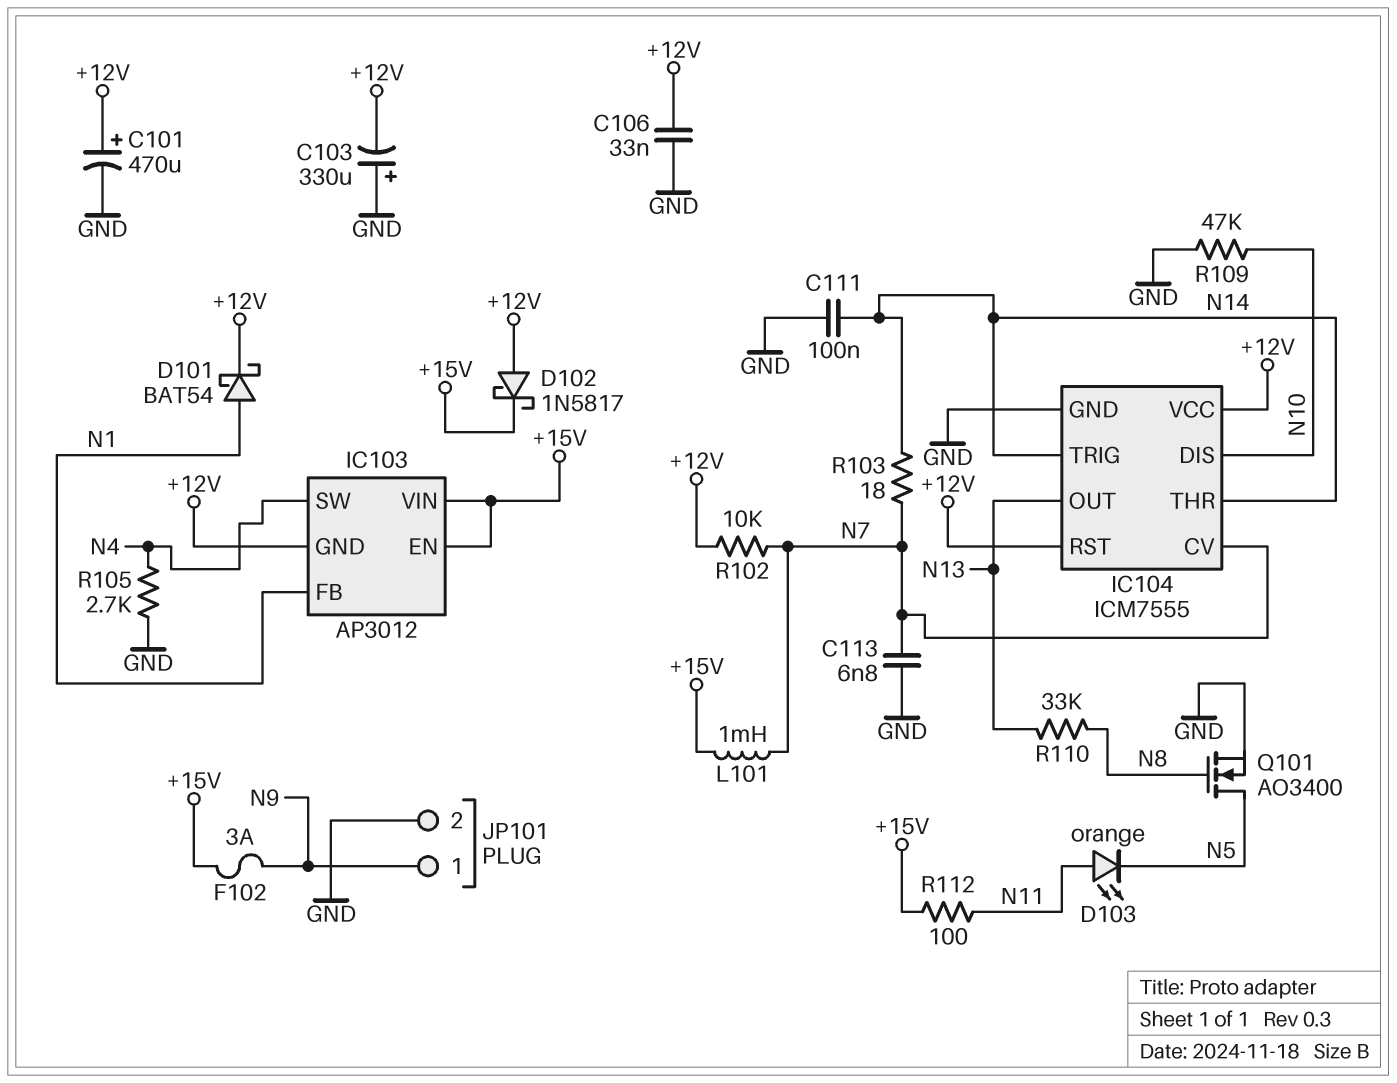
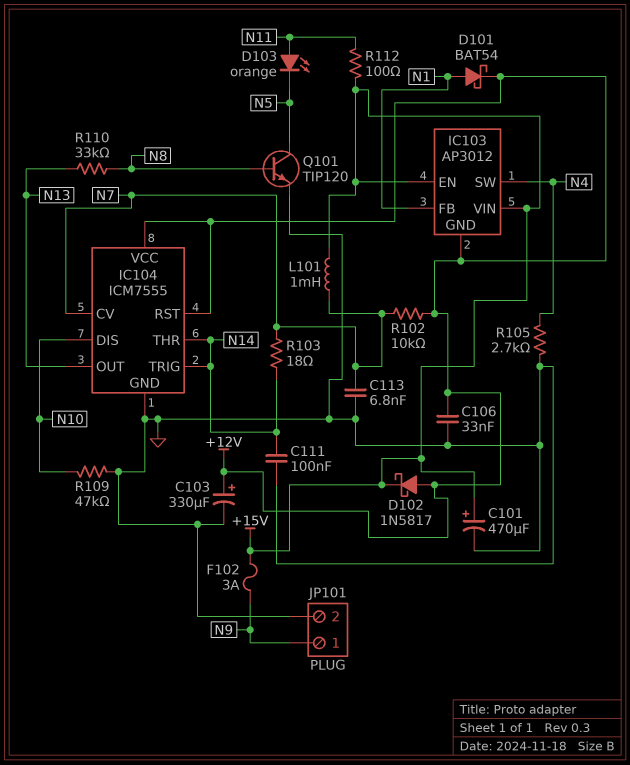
C101: 470uF (plus +12V, minus GND) -> 470uF (plus +15V, minus GND)
C103: 330uF (plus GND, minus +12V) -> 330uF (plus +12V, minus GND)
Q101: NMOS AO3400 (G N8, D N5, S GND) -> NPN TIP120 (B N8, C N5, E GND)

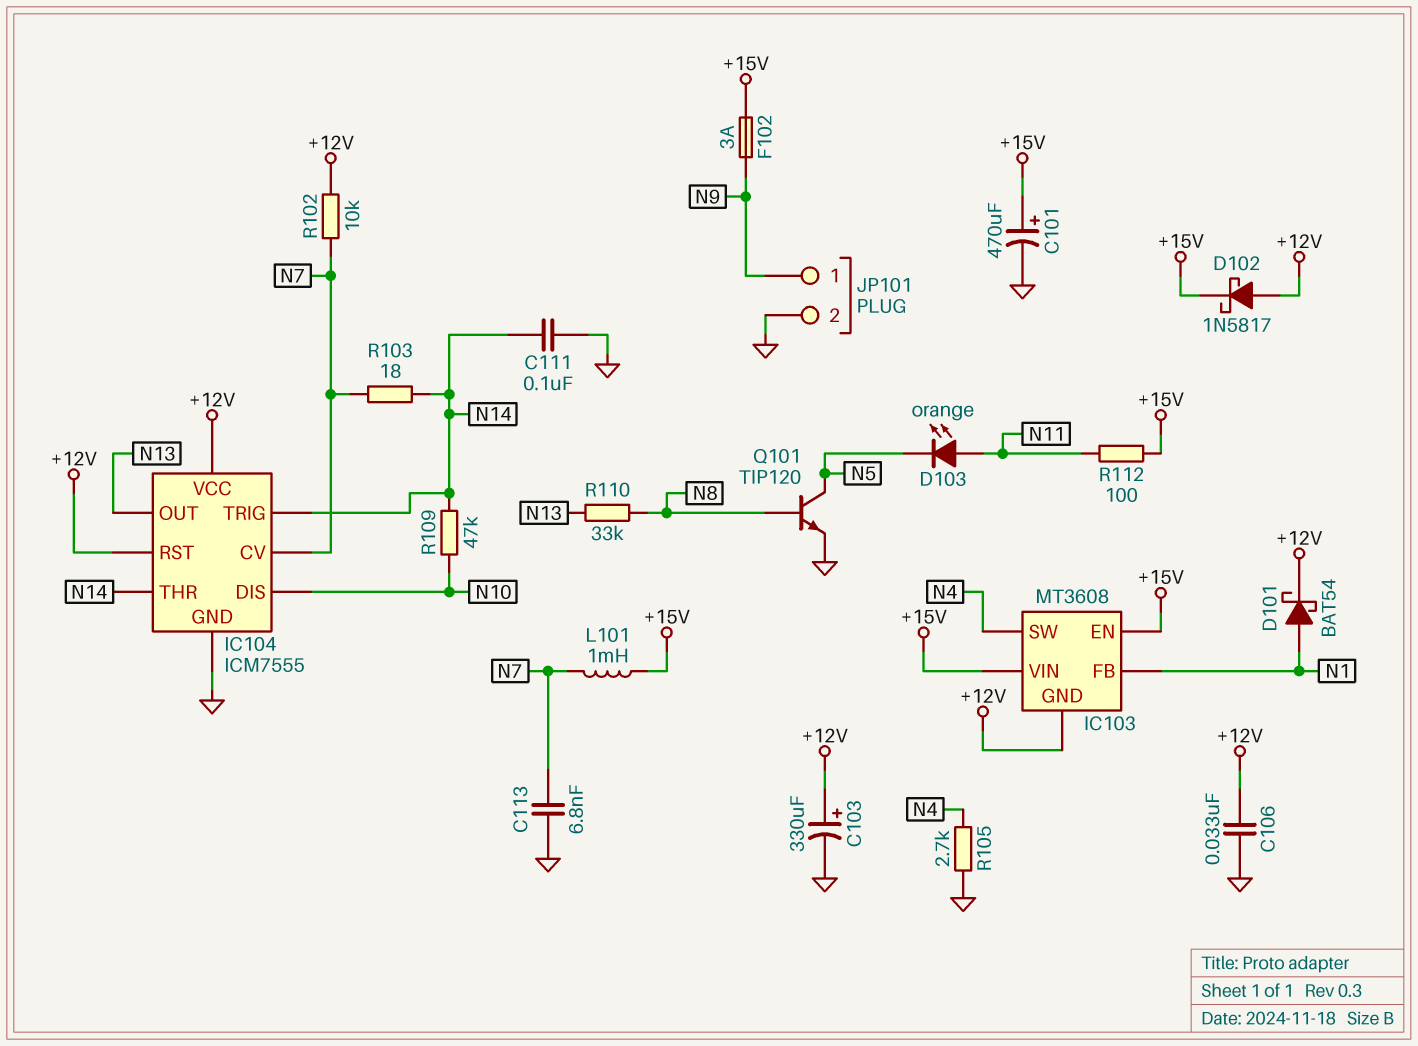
IC103: AP3012 -> MT3608
R109: 47k (GND, N10) -> 47k (N10, N14)

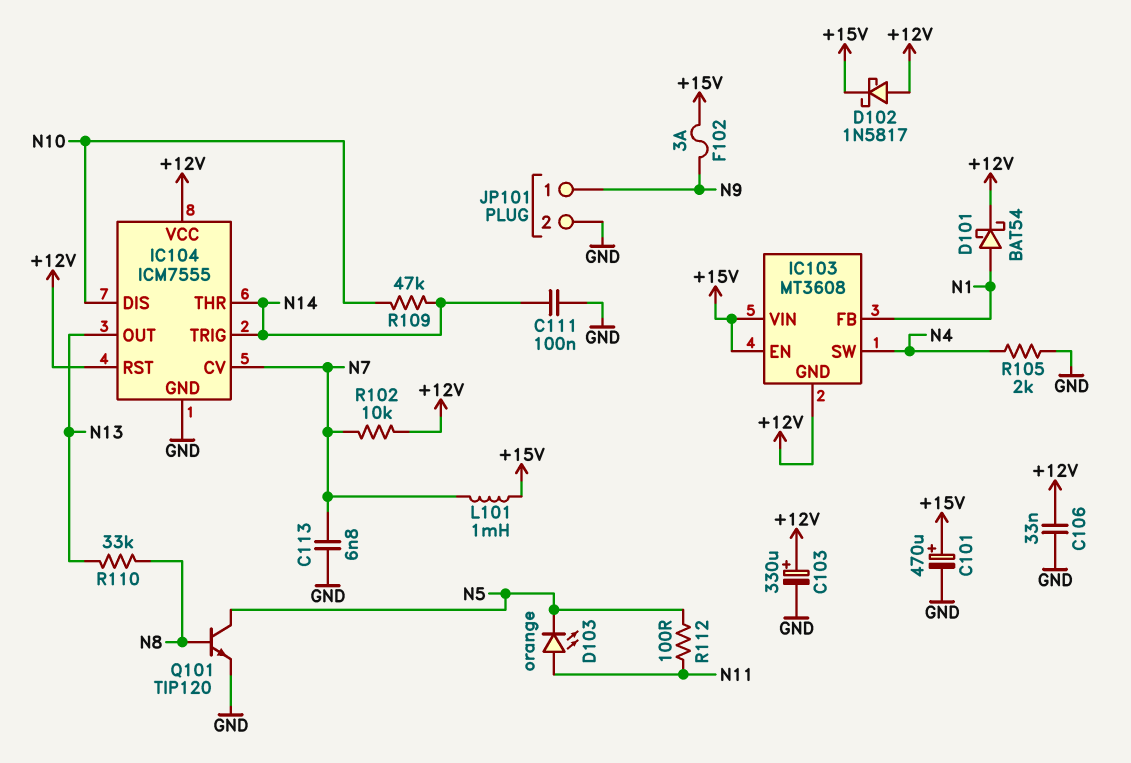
R103: 18 (N7, N14) -> none
R105: 2.7k (GND, N4) -> 2k (GND, N4)
R112: 100 (+15V, N11) -> 100 (N5, N11)

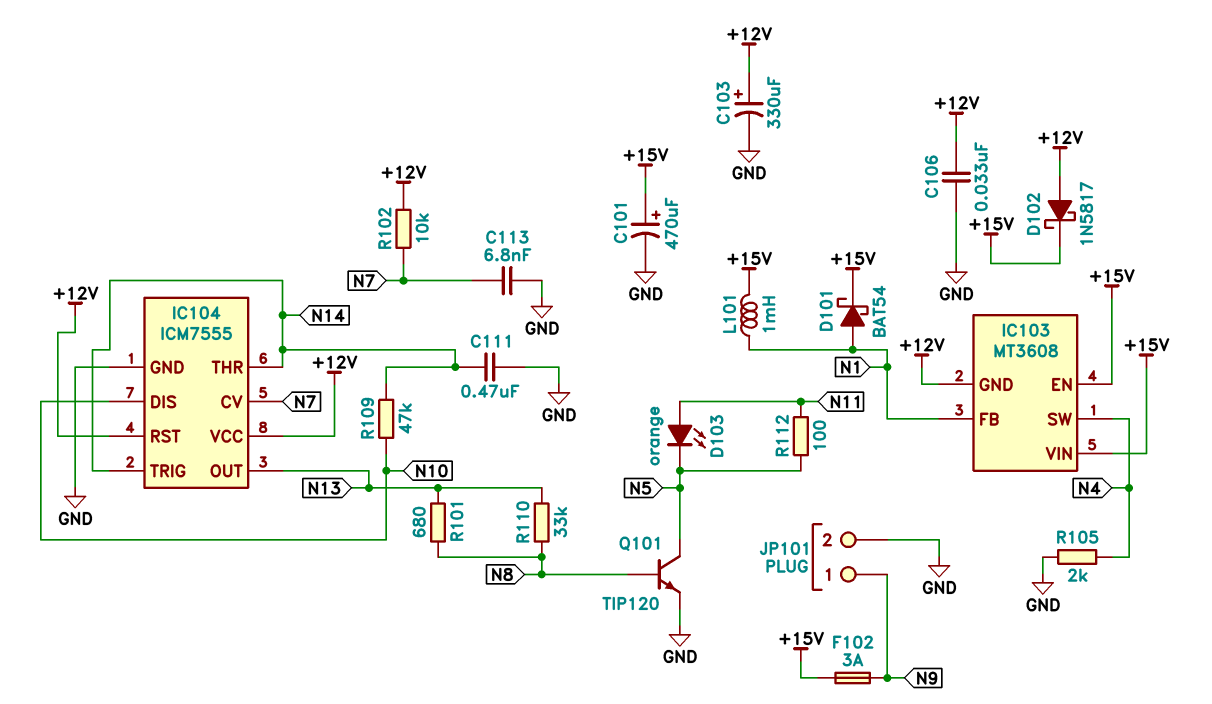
C111: 100nF (GND, N14) -> 470nF (GND, N14)
D101: schottky BAT54 (A N1, K +12V) -> schottky BAT54 (A N1, K +15V)
L101: 1mH (+15V, N7) -> 1mH (+15V, N1)
R101: none -> 680 (N8, N13)

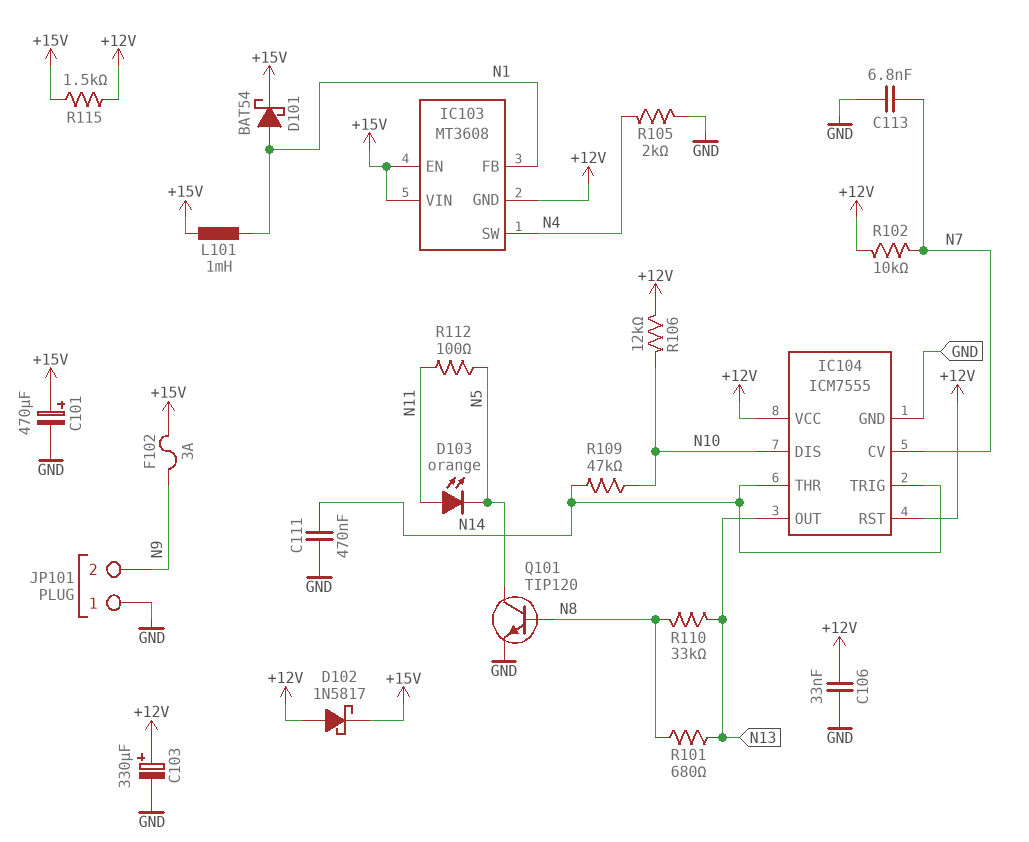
JP101 pin 1: N9 -> GND
JP101 pin 2: GND -> N9
R106: none -> 12k (+12V, N10)
R115: none -> 1.5k (+12V, +15V)

